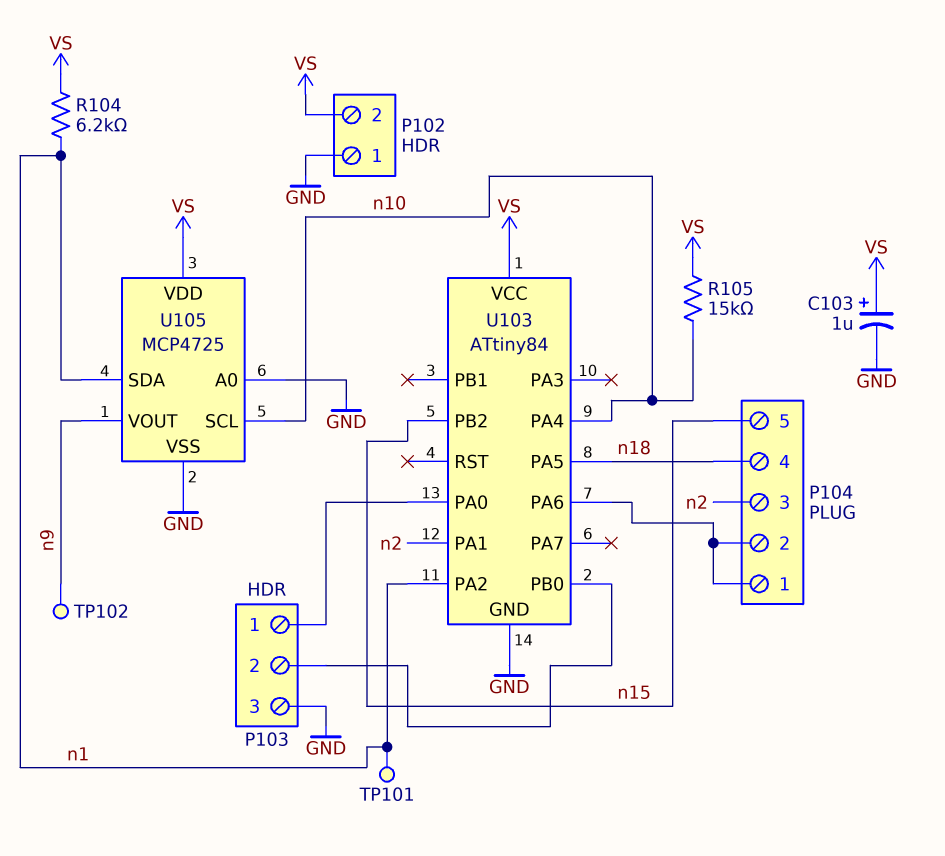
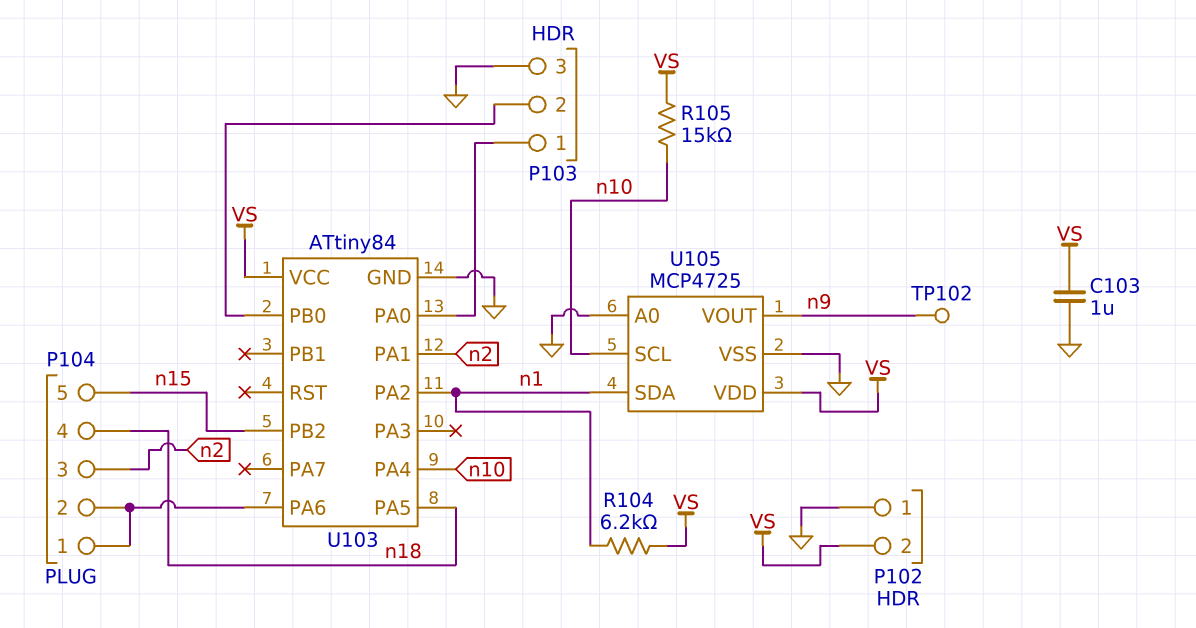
C103: 1uF (plus VS, minus GND) -> 1uF (GND, VS)
TP101: test point (n1) -> none

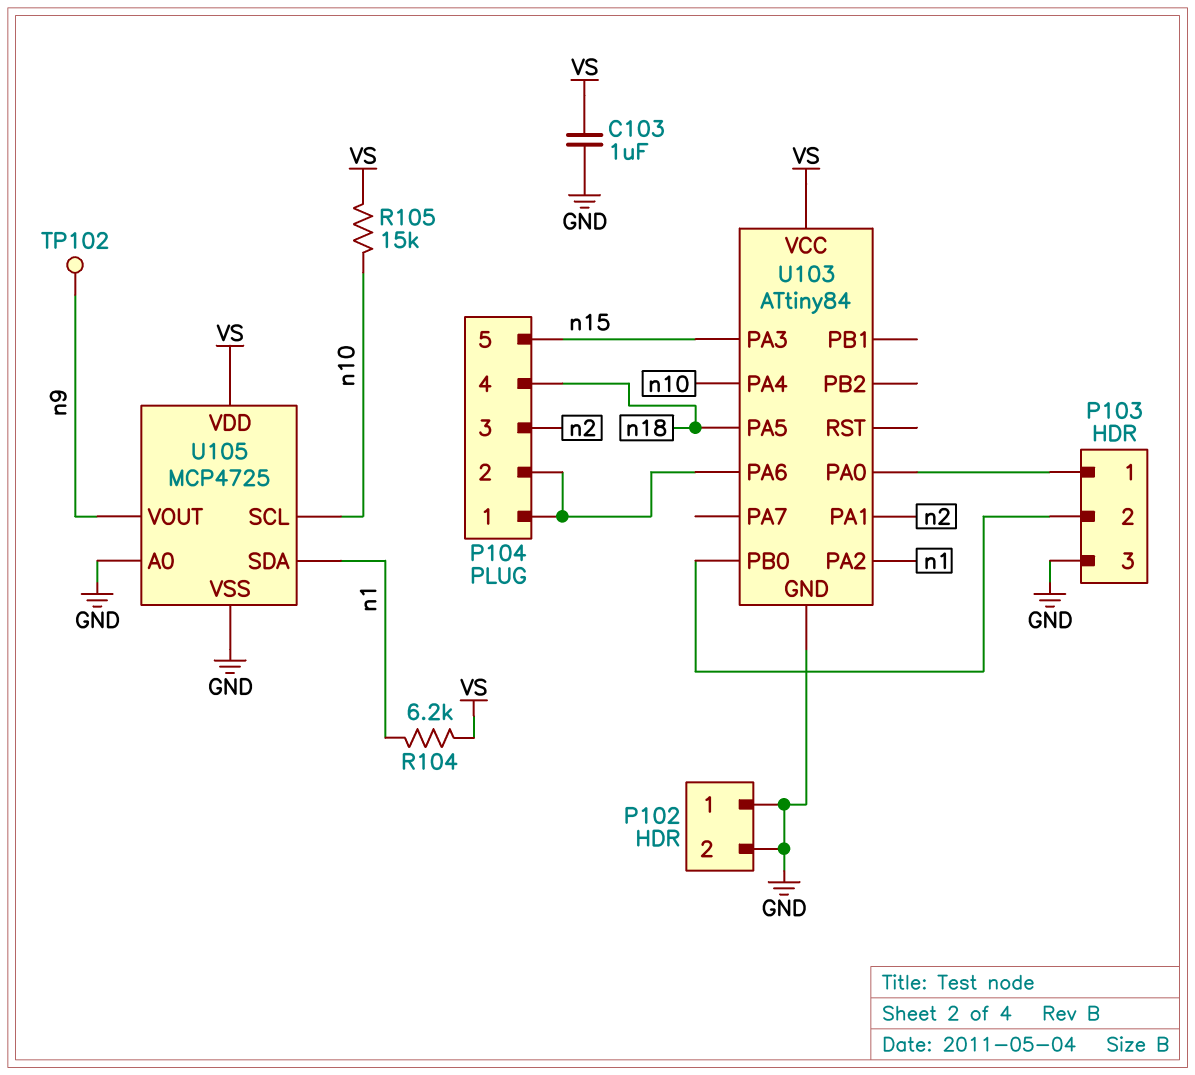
P102 pin 2: VS -> GND
U103 pin PA3: none -> n15
U103 pin PB2: n15 -> none

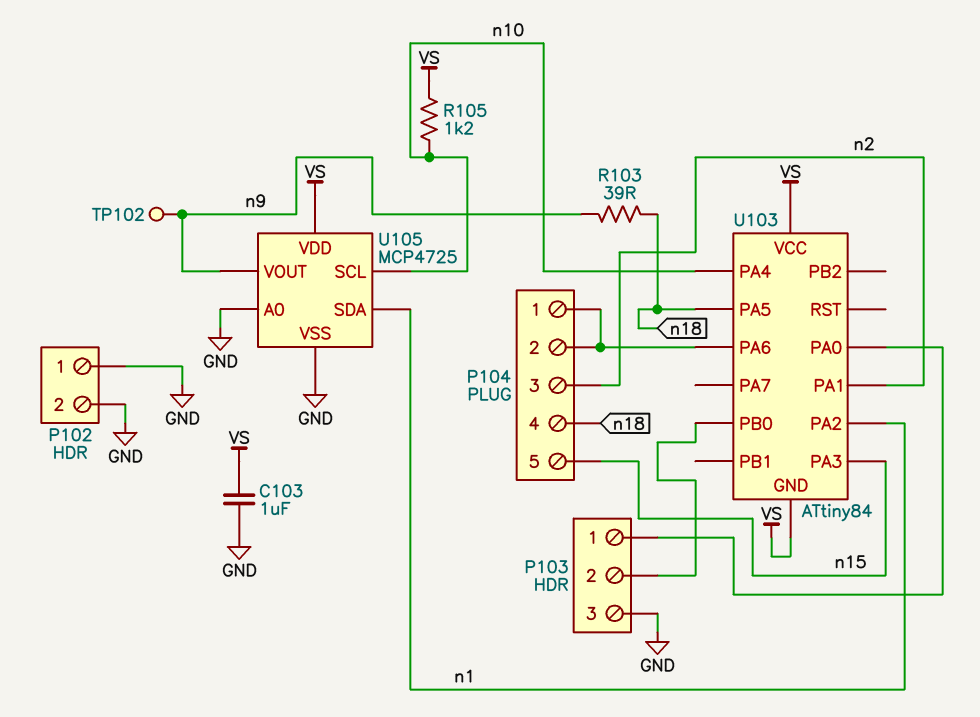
R103: none -> 39 (n9, n18)
R104: 6.2k (VS, n1) -> none
R105: 15k (VS, n10) -> 1.2k (VS, n10)
U103 pin GND: GND -> VS

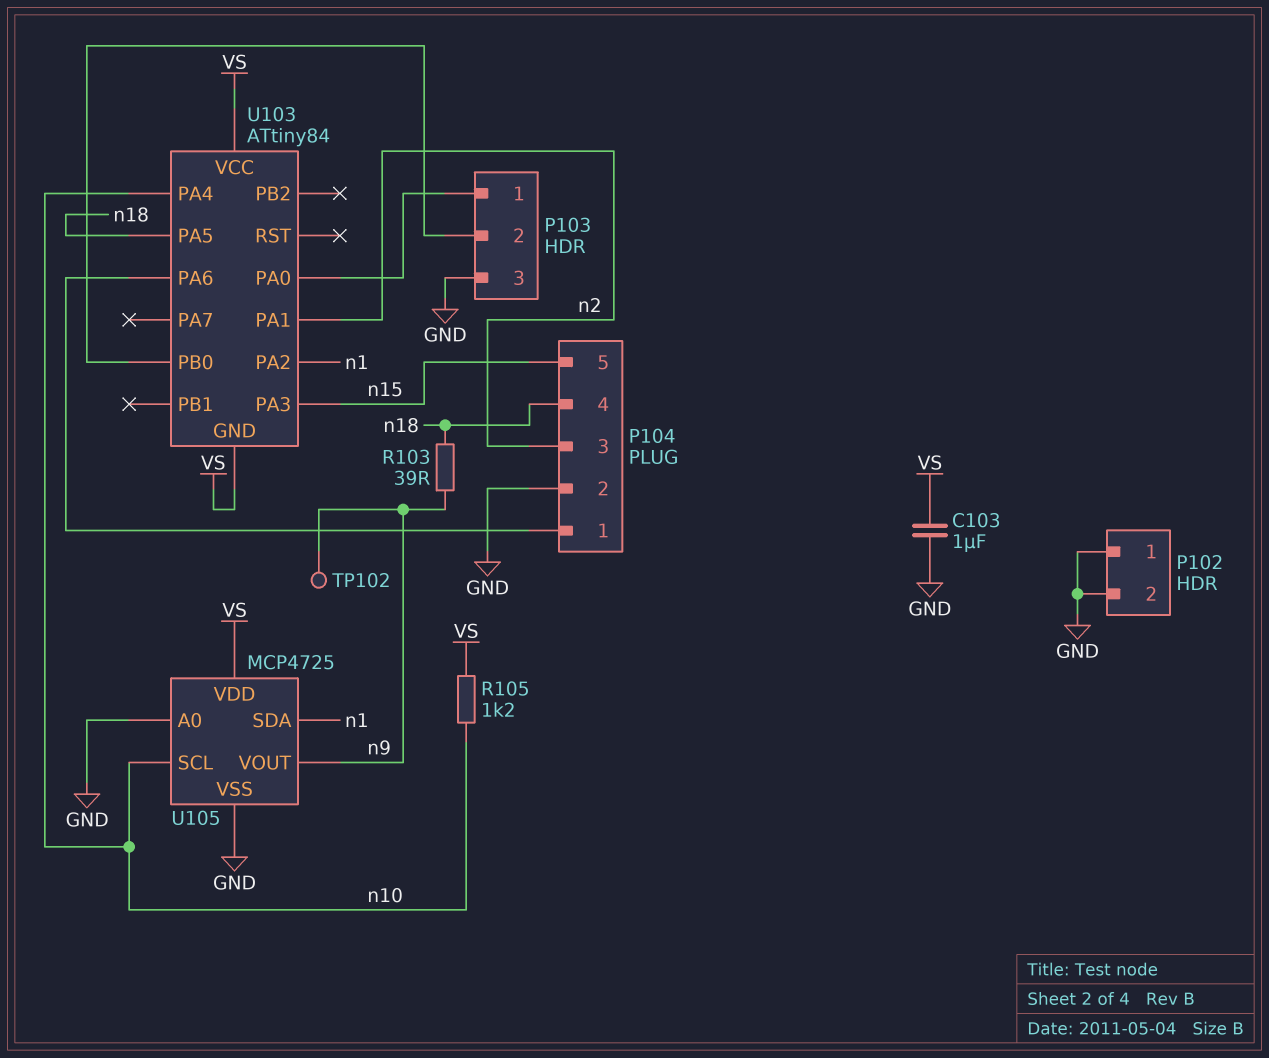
P104 pin 2: P104/1 -> GND

